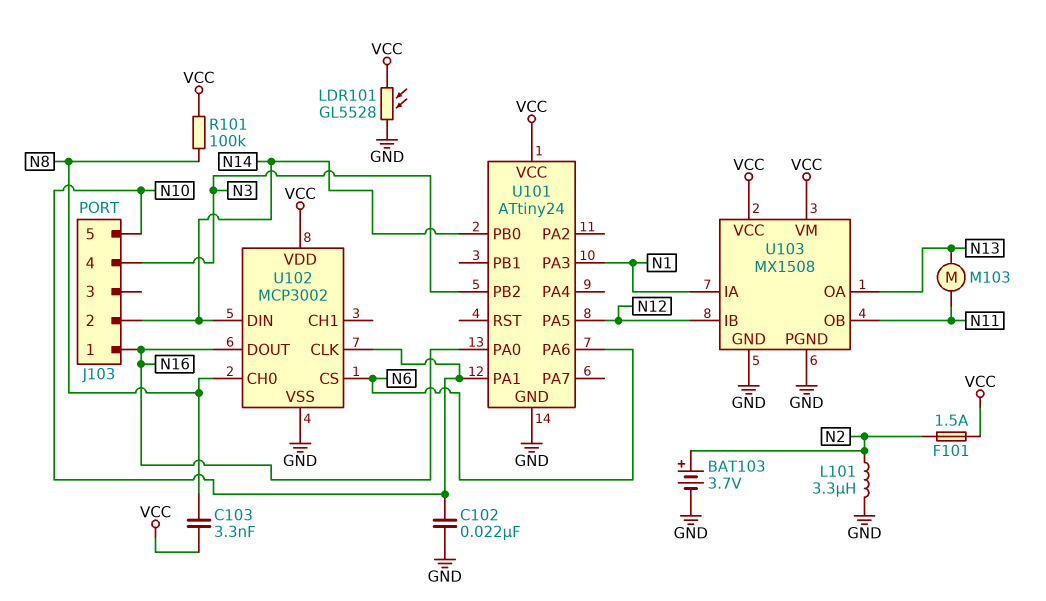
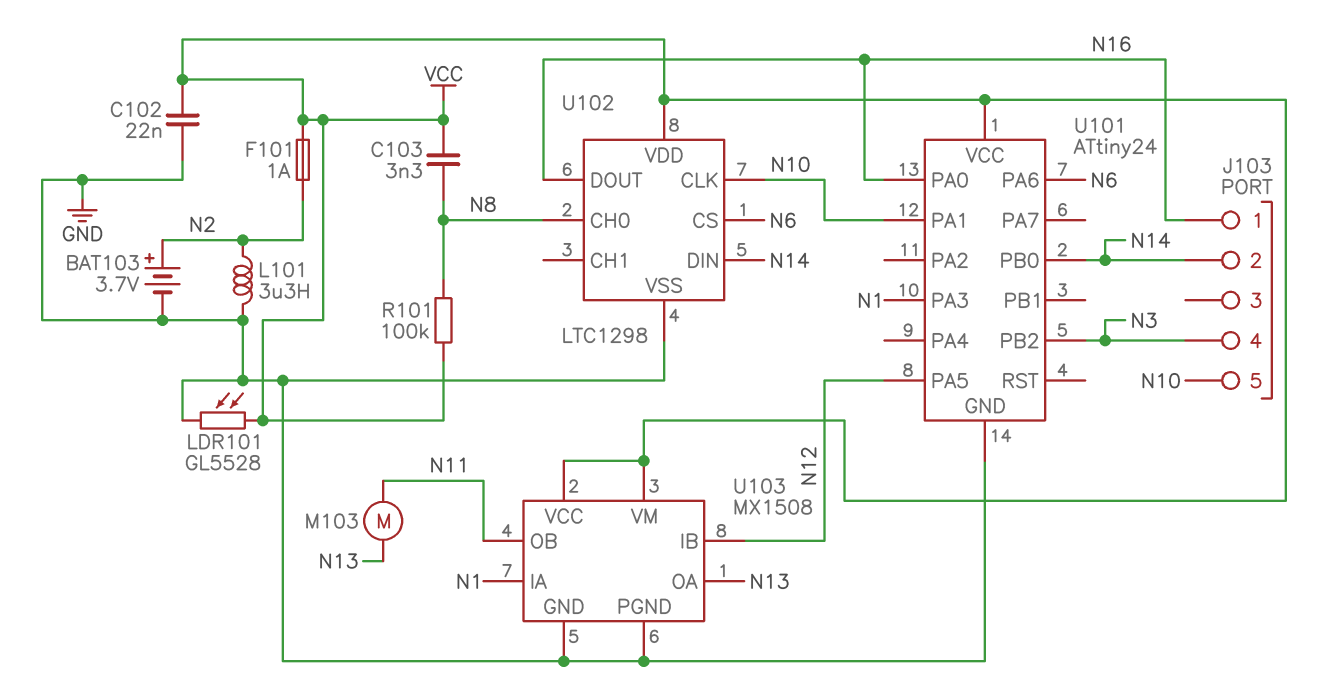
C102: 22nF (GND, N10) -> 22nF (GND, VCC)
F101: 1.5A (N2, VCC) -> 1A (N2, VCC)
U102: MCP3002 -> LTC1298

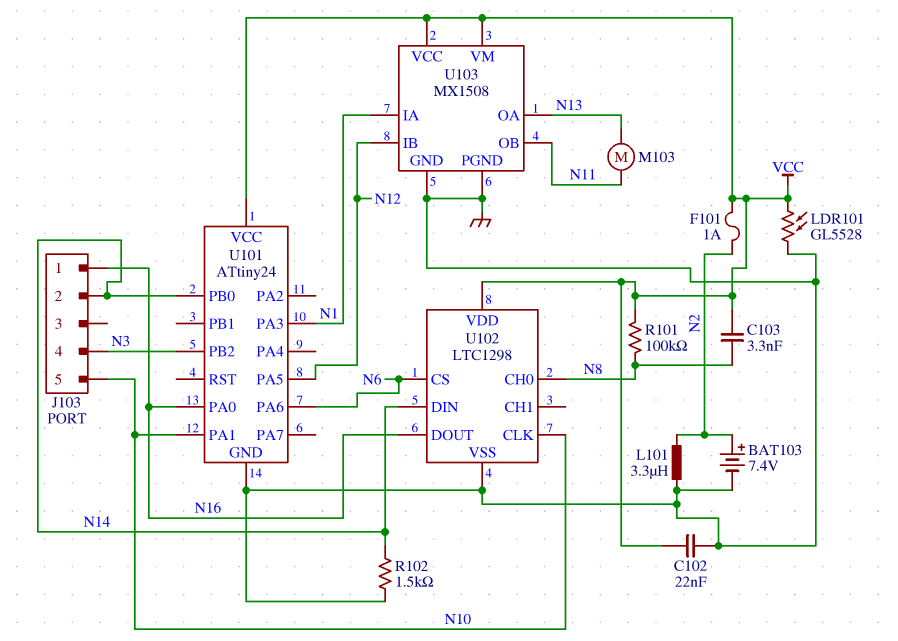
BAT103: 3.7V (plus N2, minus GND) -> 7.4V (plus N2, minus GND)
R102: none -> 1.5k (GND, N14)

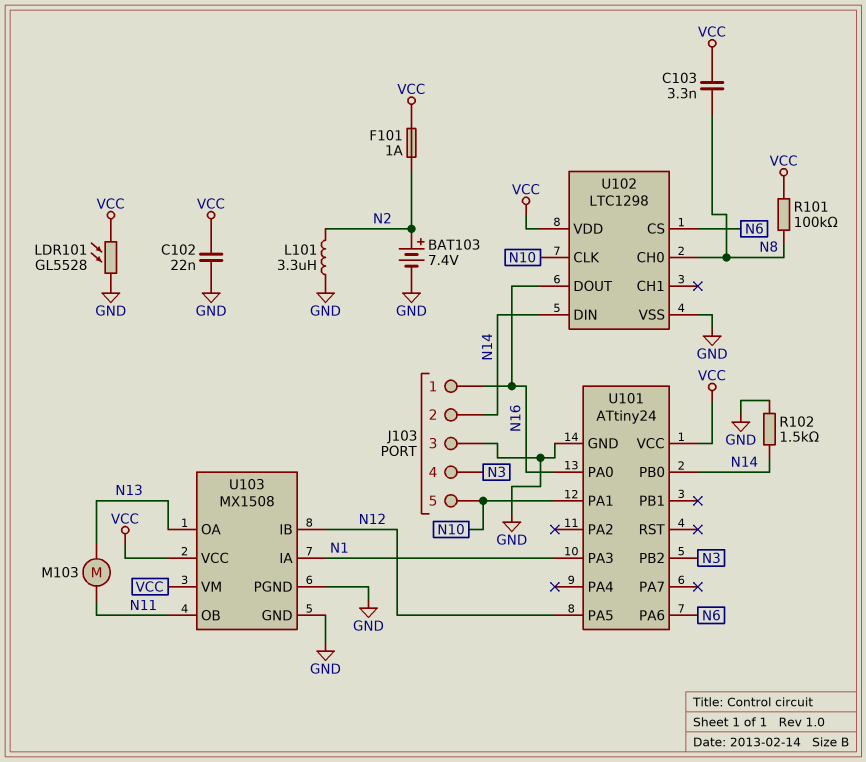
J103 pin 3: none -> GND

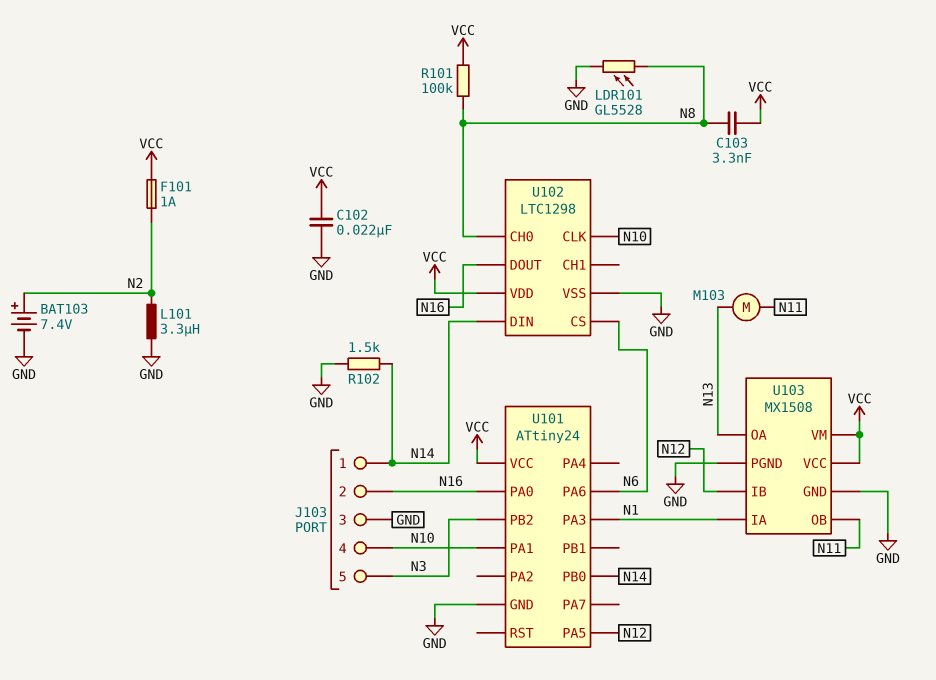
J103 pin 1: N16 -> N14
J103 pin 2: N14 -> N16
J103 pin 4: N3 -> N10
J103 pin 5: N10 -> N3
LDR101: GL5528 (GND, VCC) -> GL5528 (GND, N8)

